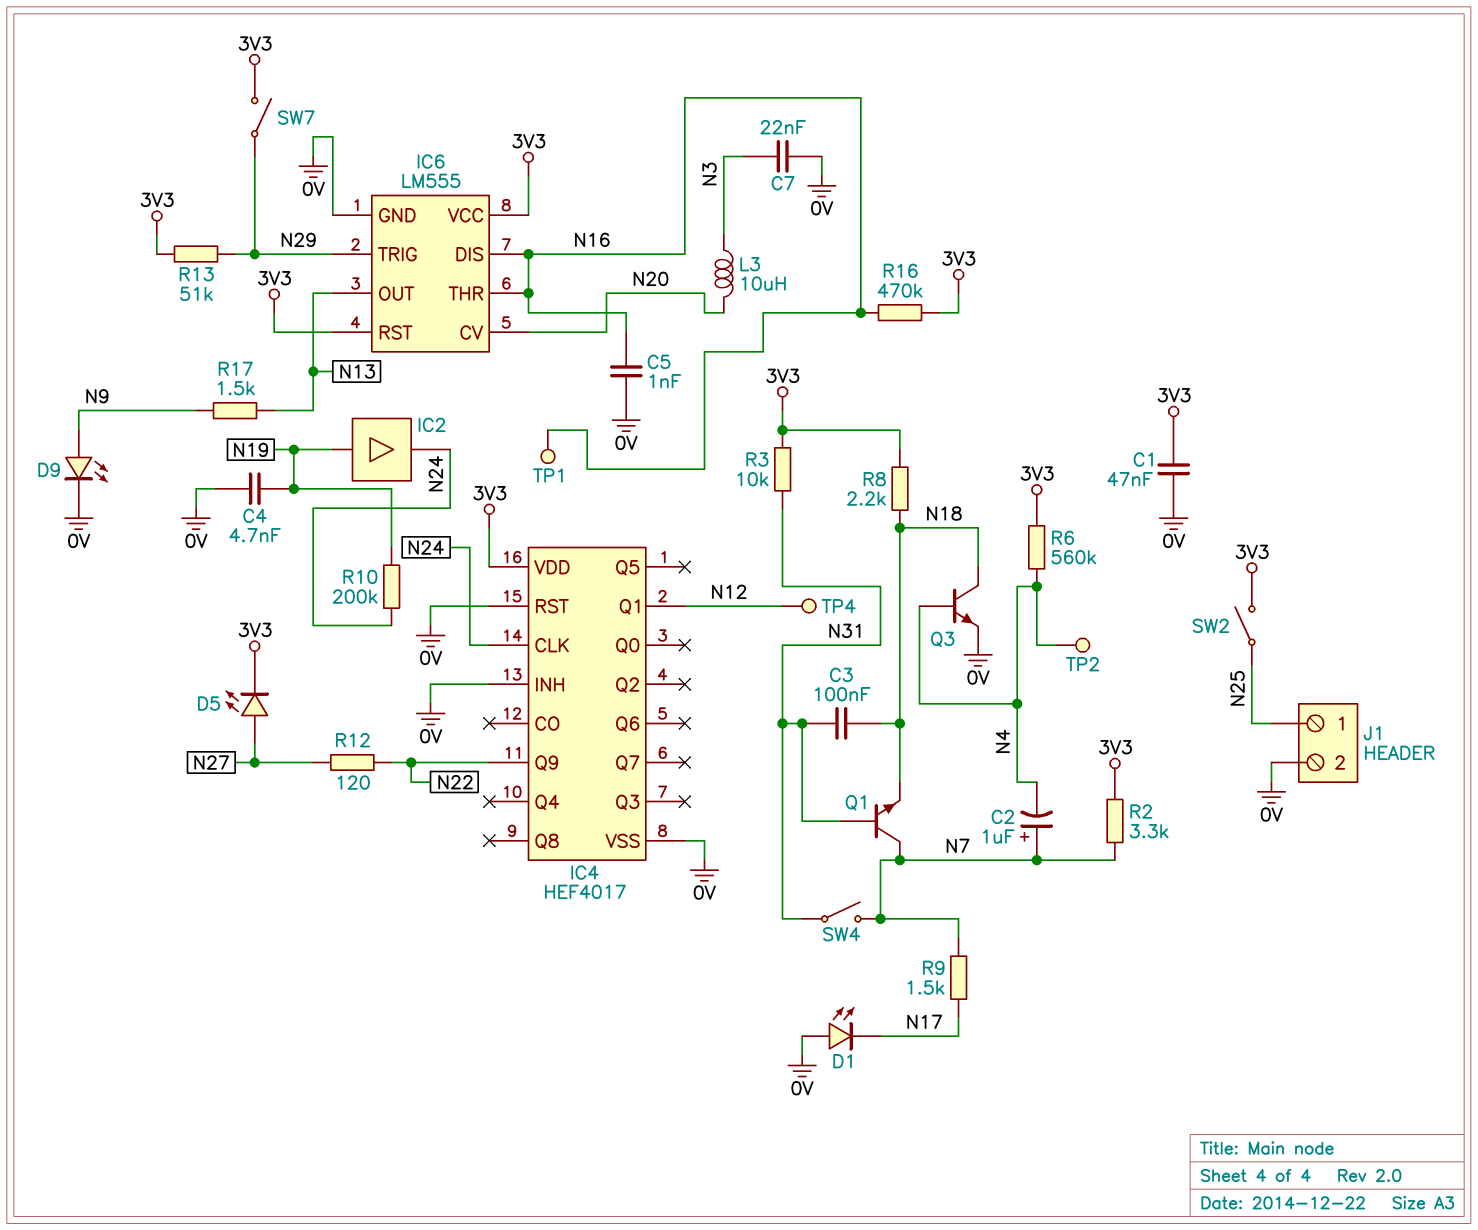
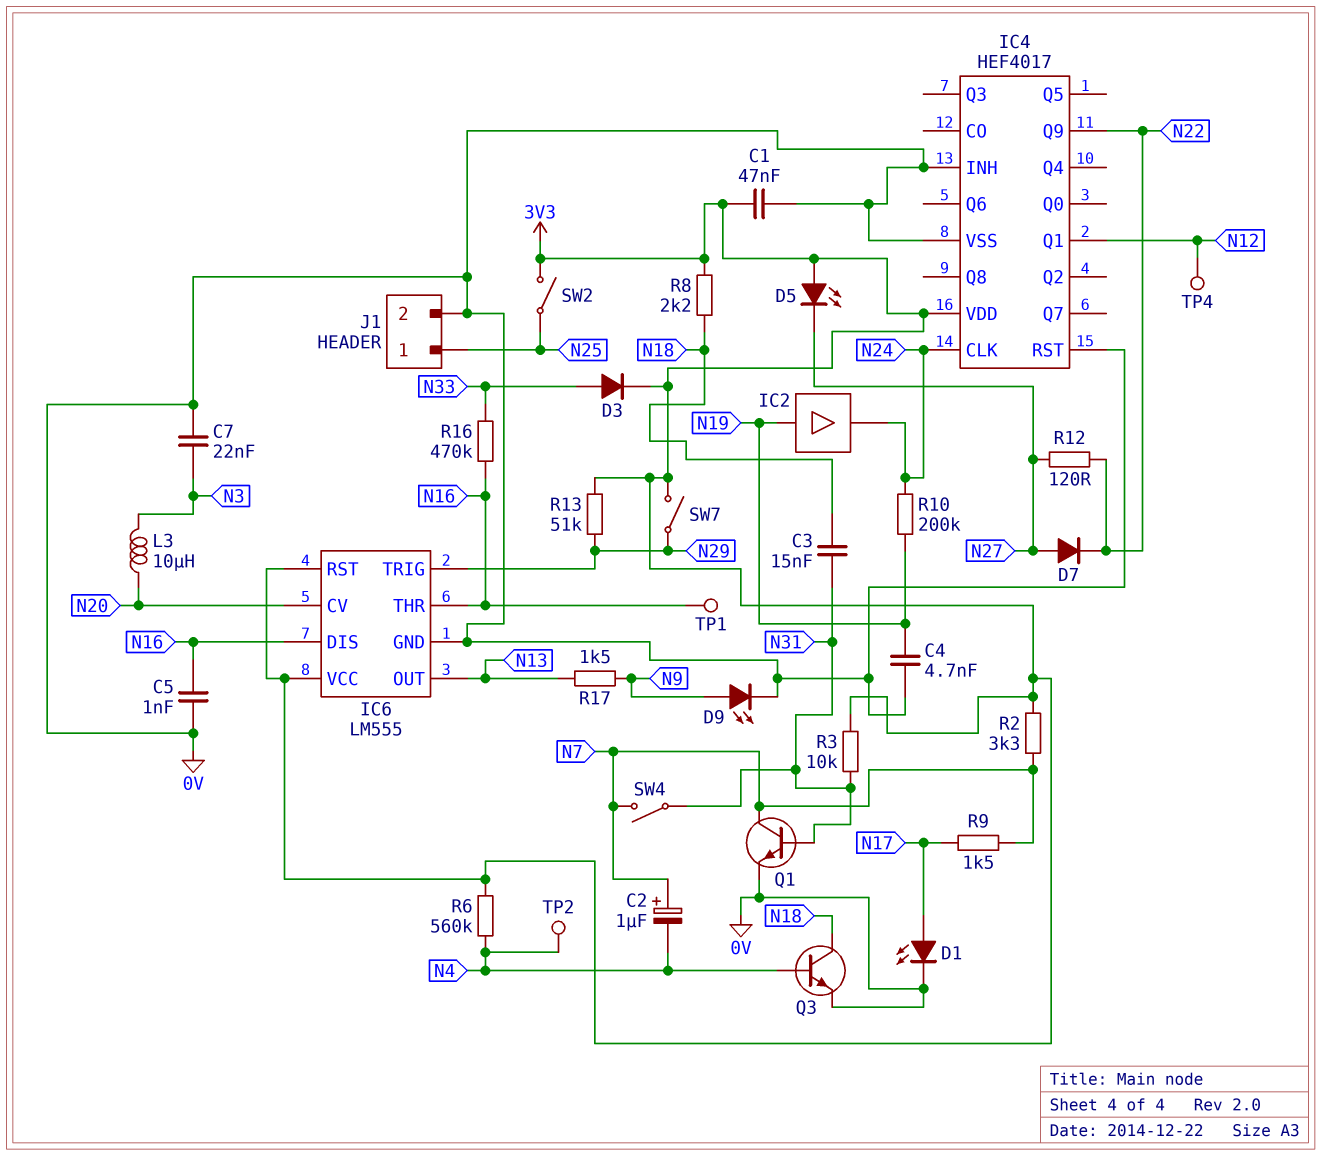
C3: 100nF (N18, N31) -> 15nF (N18, N31)
D1: LED (A 0V, K N17) -> LED (A N17, K 0V)
D3: none -> diode (A N33, K 3V3)
D5: LED (A N27, K 3V3) -> LED (A 3V3, K N27)
D7: none -> diode (A N27, K N22)
Q1: NPN (B N31, C N7, E N18) -> NPN (B N31, C N7, E 0V)
R16: 470k (3V3, N16) -> 470k (N16, N33)

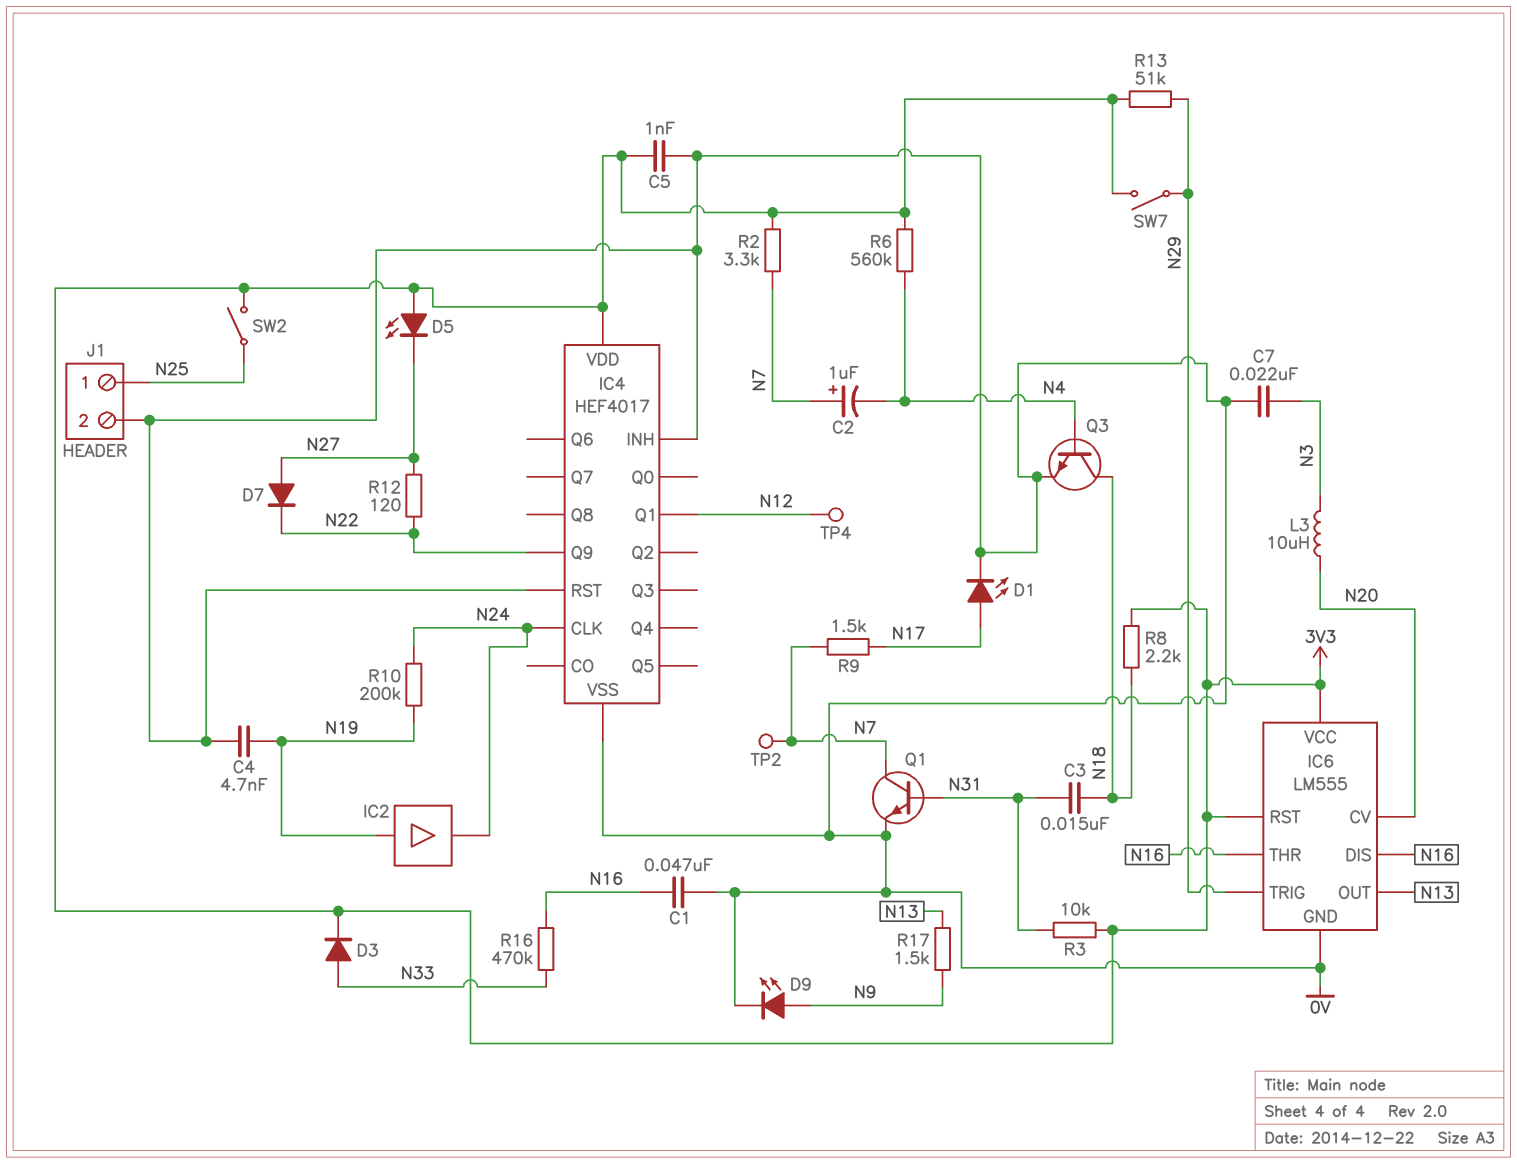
C1: 47nF (0V, 3V3) -> 47nF (0V, N16)
C5: 1nF (0V, N16) -> 1nF (0V, 3V3)
SW4: switch (N7, N31) -> none
TP1: test point (N16) -> none
TP2: test point (N4) -> test point (N7)

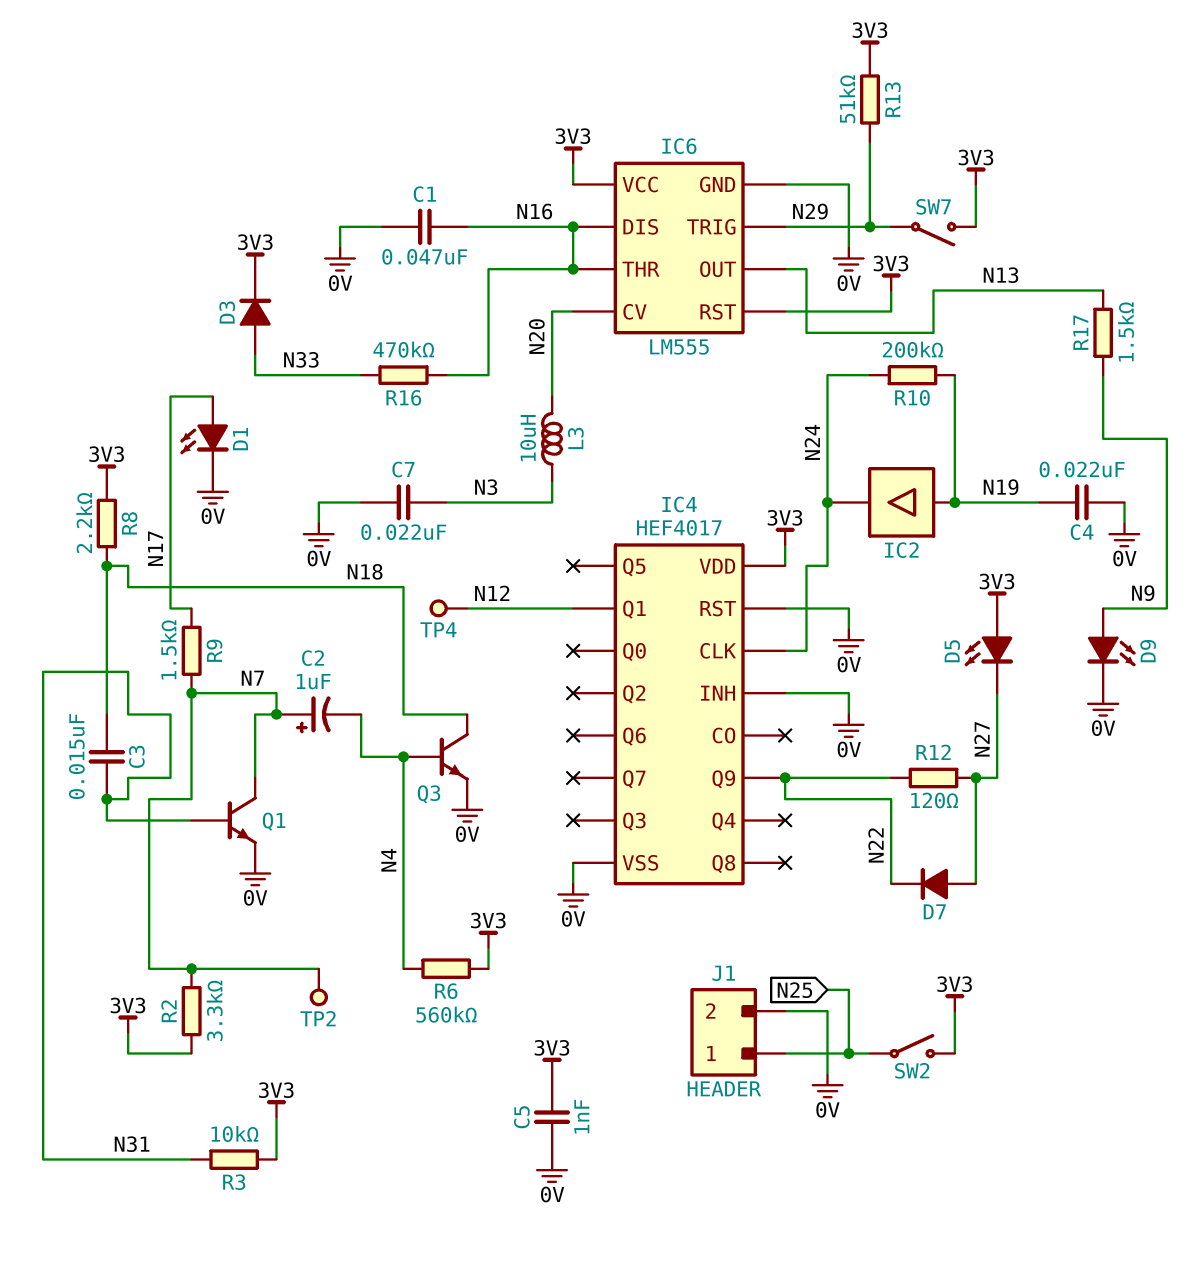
C4: 4.7nF (0V, N19) -> 22nF (0V, N19)

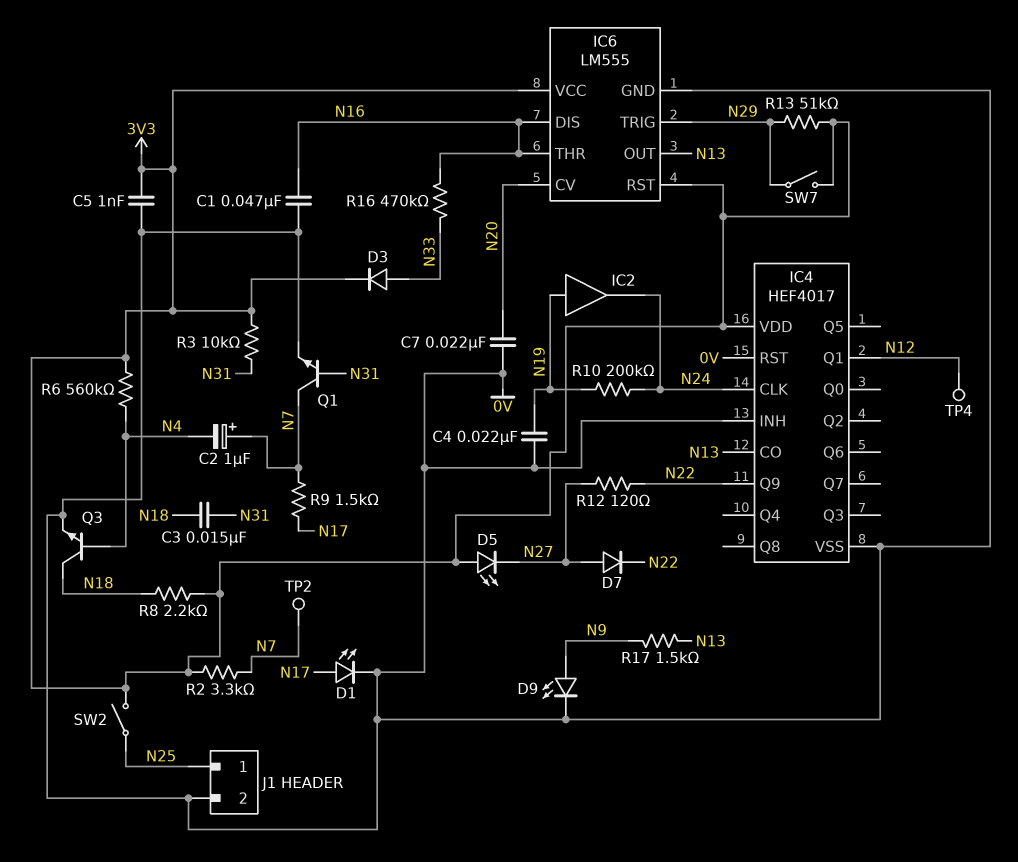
C7: 22nF (0V, N3) -> 22nF (0V, N20)
IC4 pin CO: none -> N13
L3: 10uH (N3, N20) -> none

